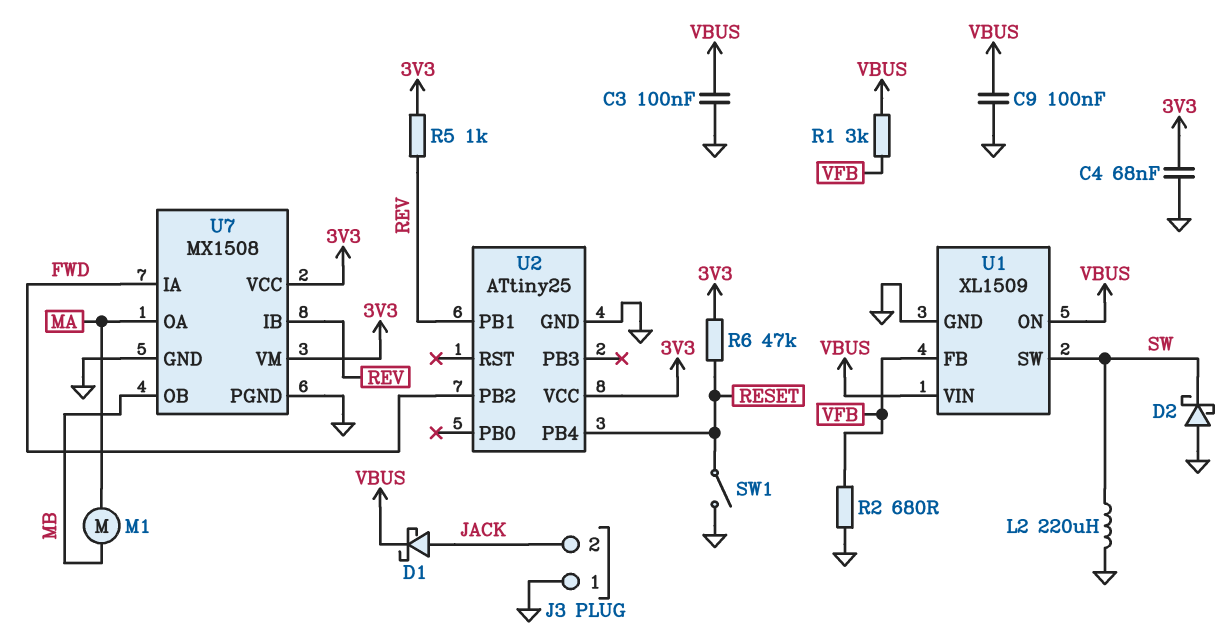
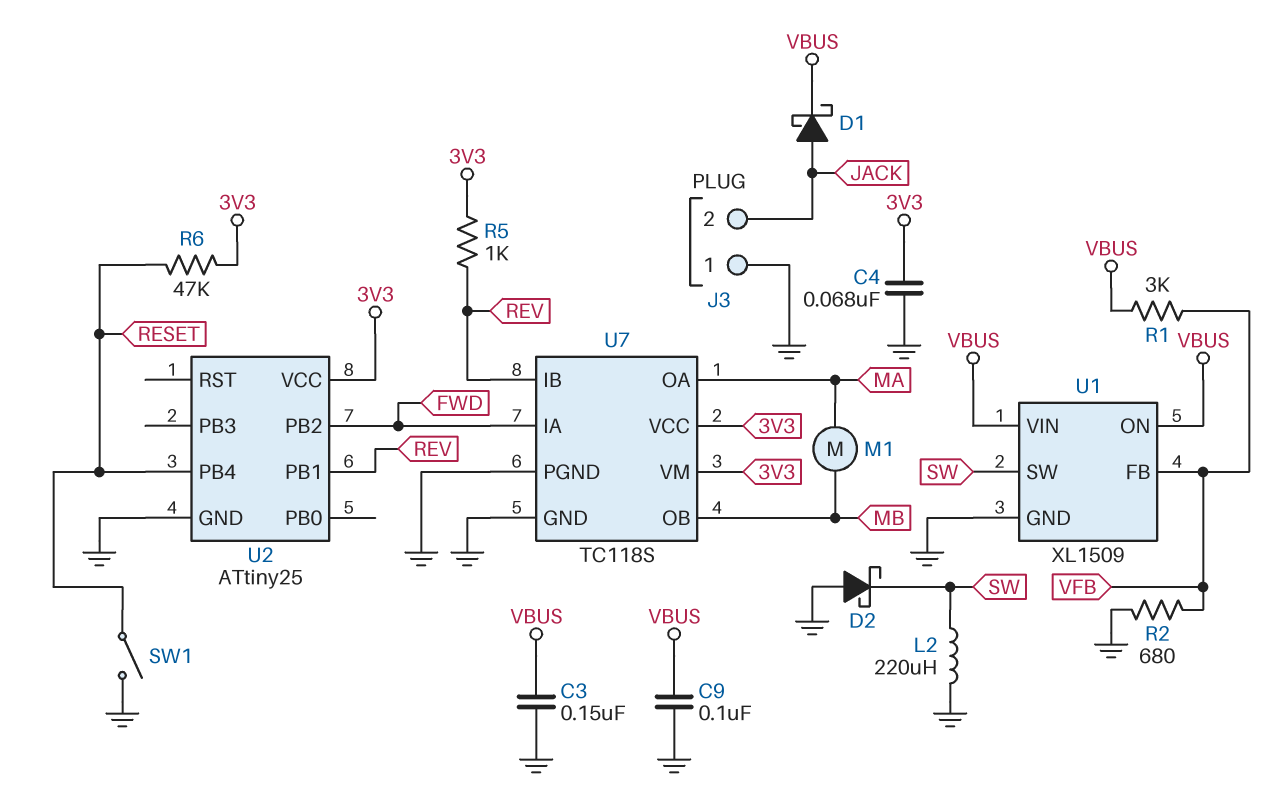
C3: 100nF (GND, VBUS) -> 150nF (GND, VBUS)
U7: MX1508 -> TC118S

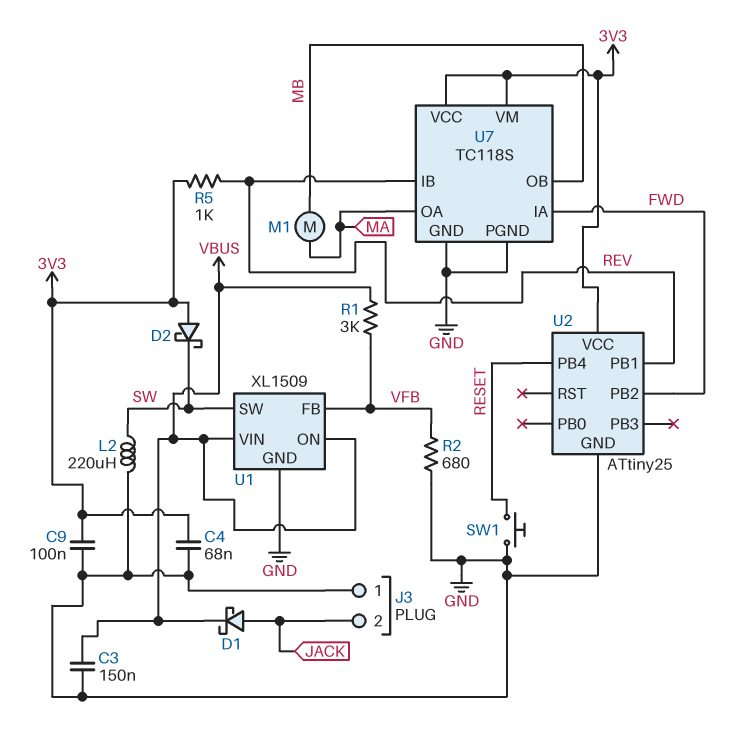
C9: 100nF (GND, VBUS) -> 100nF (3V3, GND)
D2: schottky (A GND, K SW) -> schottky (A 3V3, K SW)
R6: 47k (3V3, RESET) -> none
SW1: switch (GND, RESET) -> button (GND, RESET)

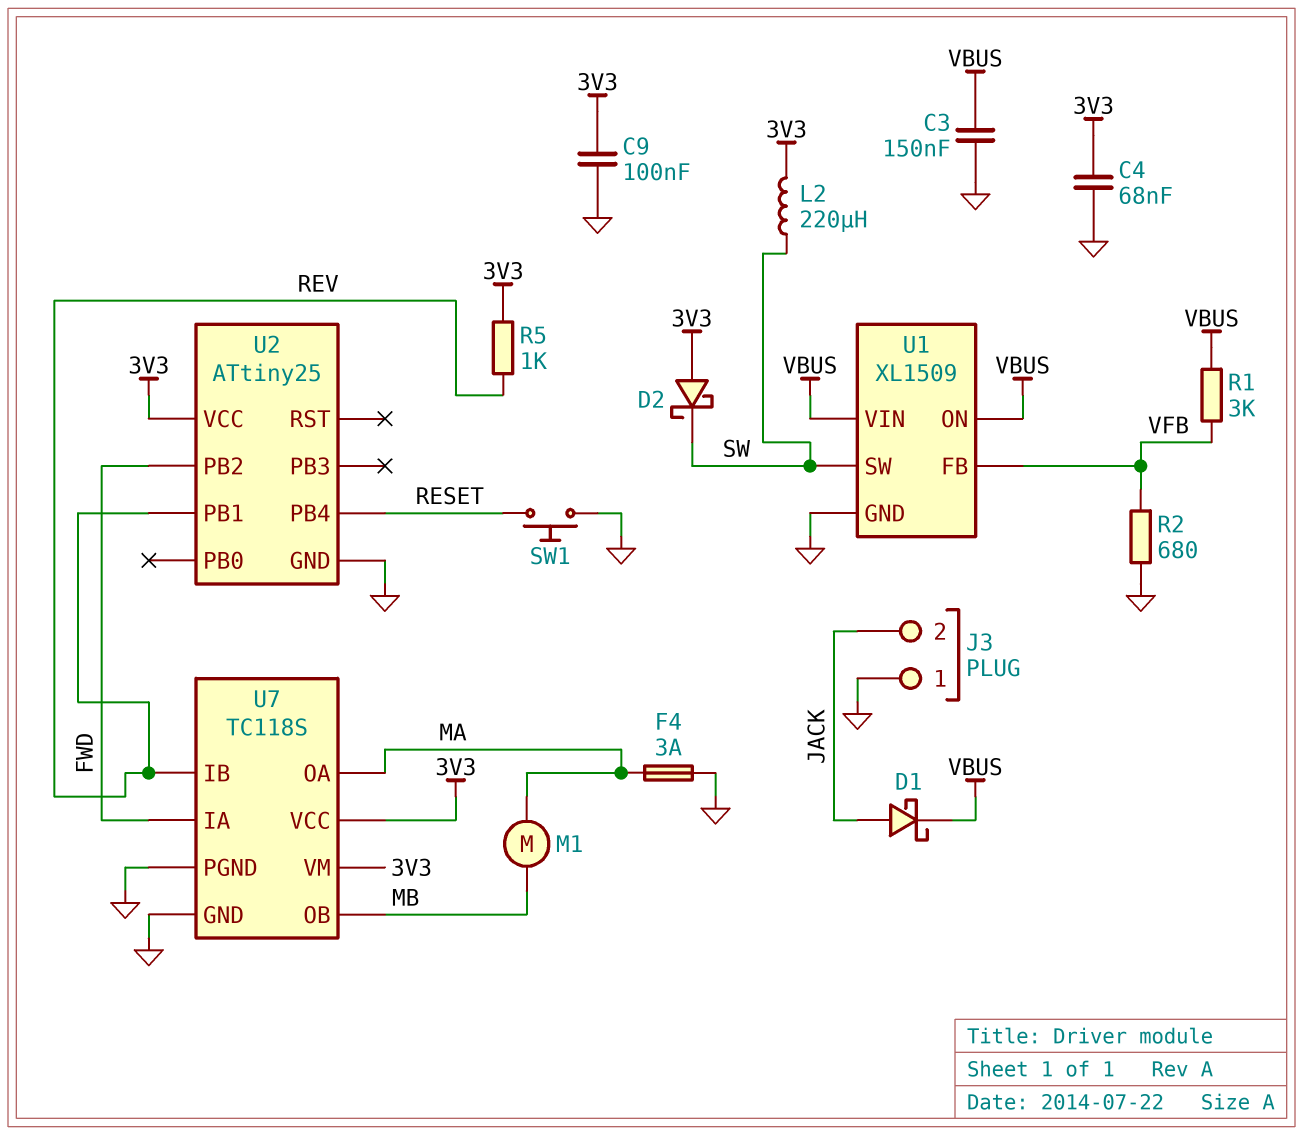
F4: none -> 3A (GND, MA)
L2: 220uH (GND, SW) -> 220uH (3V3, SW)

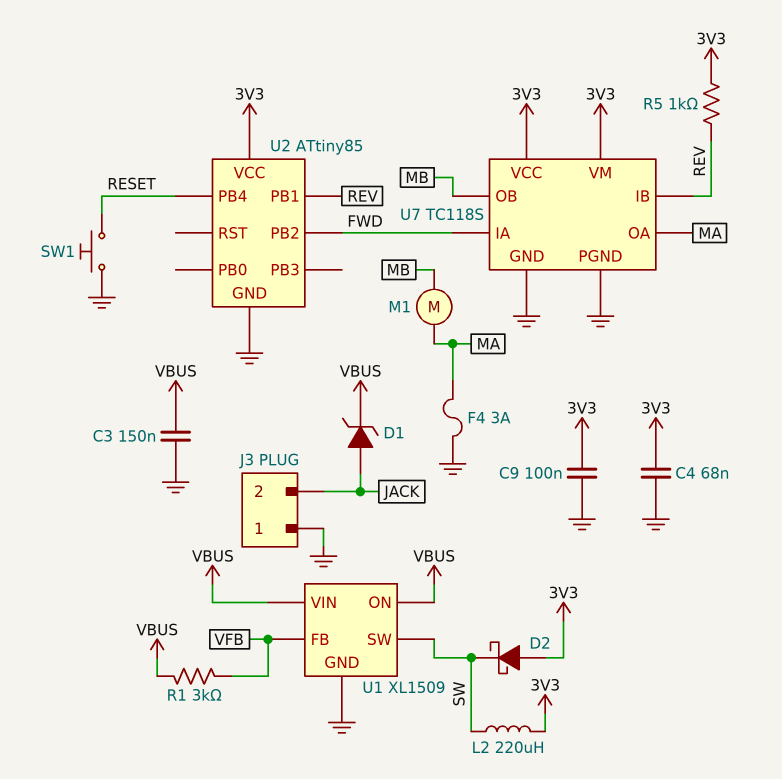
D1: schottky (A JACK, K VBUS) -> zener (A JACK, K VBUS)
R2: 680 (GND, VFB) -> none
U2: ATtiny25 -> ATtiny85

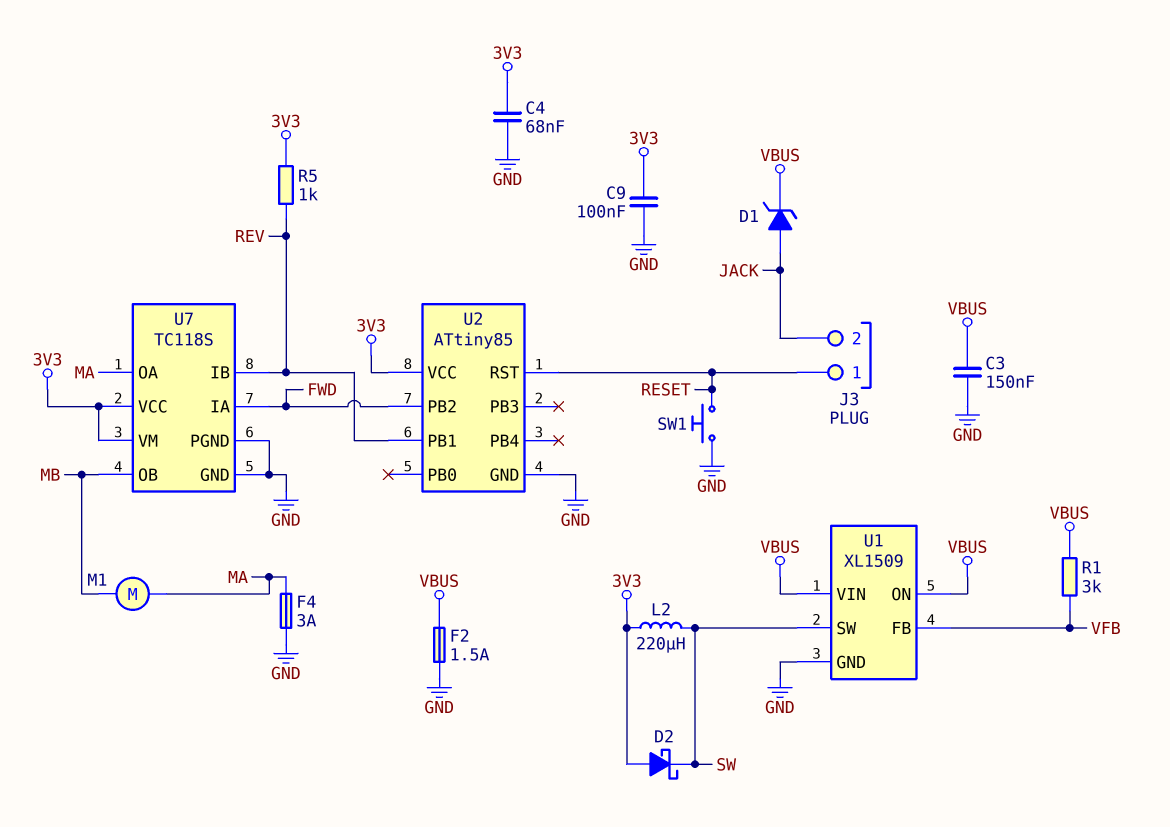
F2: none -> 1.5A (GND, VBUS)
J3 pin 1: GND -> RESET
U2 pin PB4: RESET -> none
U2 pin RST: none -> RESET

